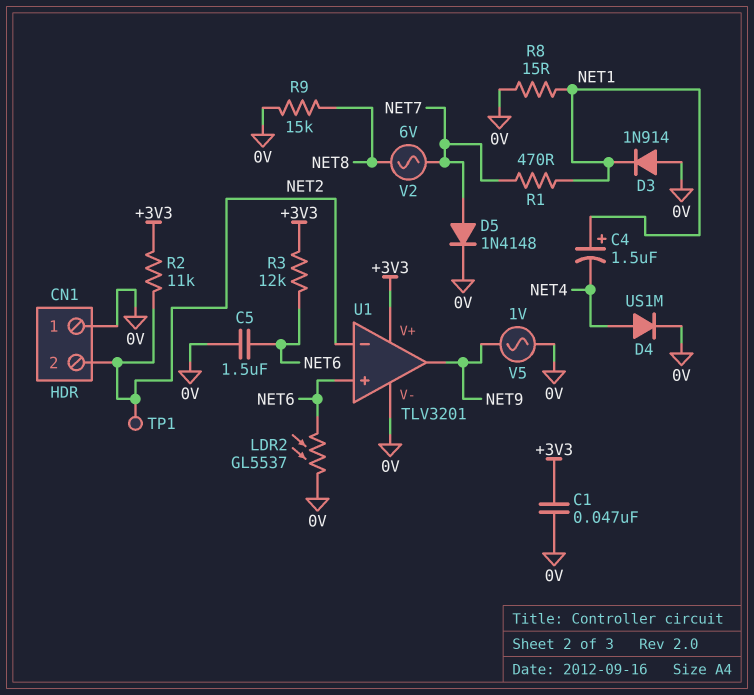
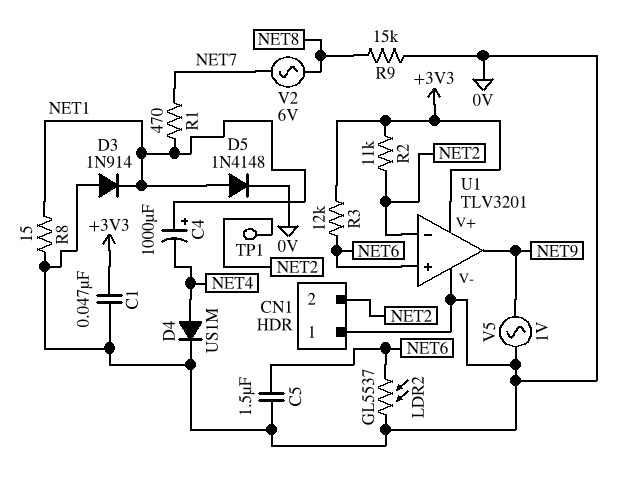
C4: 1.5uF (plus NET1, minus NET4) -> 1000uF (plus NET1, minus NET4)
D5: diode 1N4148 (A NET7, K 0V) -> diode 1N4148 (A NET1, K 0V)

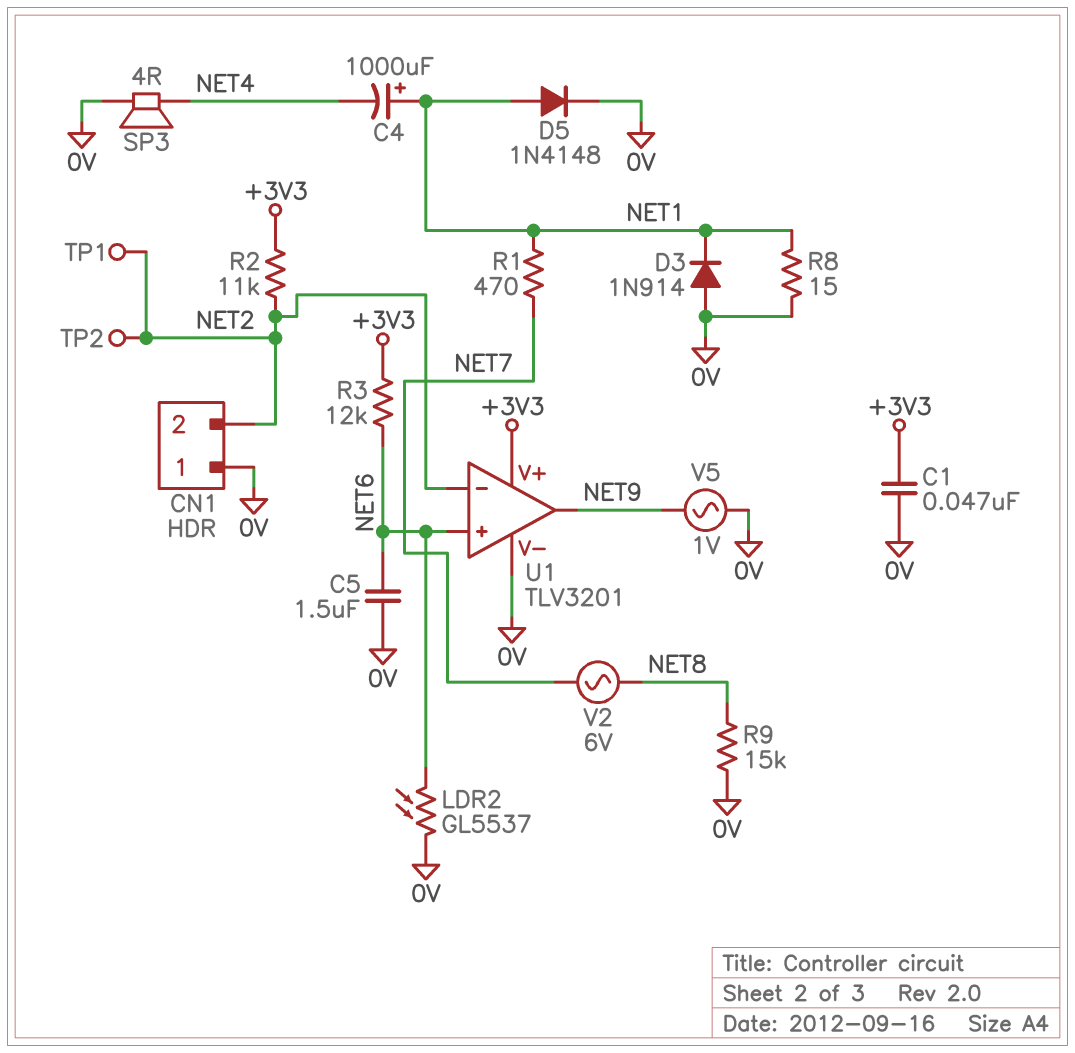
D4: diode US1M (A NET4, K 0V) -> none
SP3: none -> speaker 4R (0V, NET4)
TP2: none -> test point (NET2)

